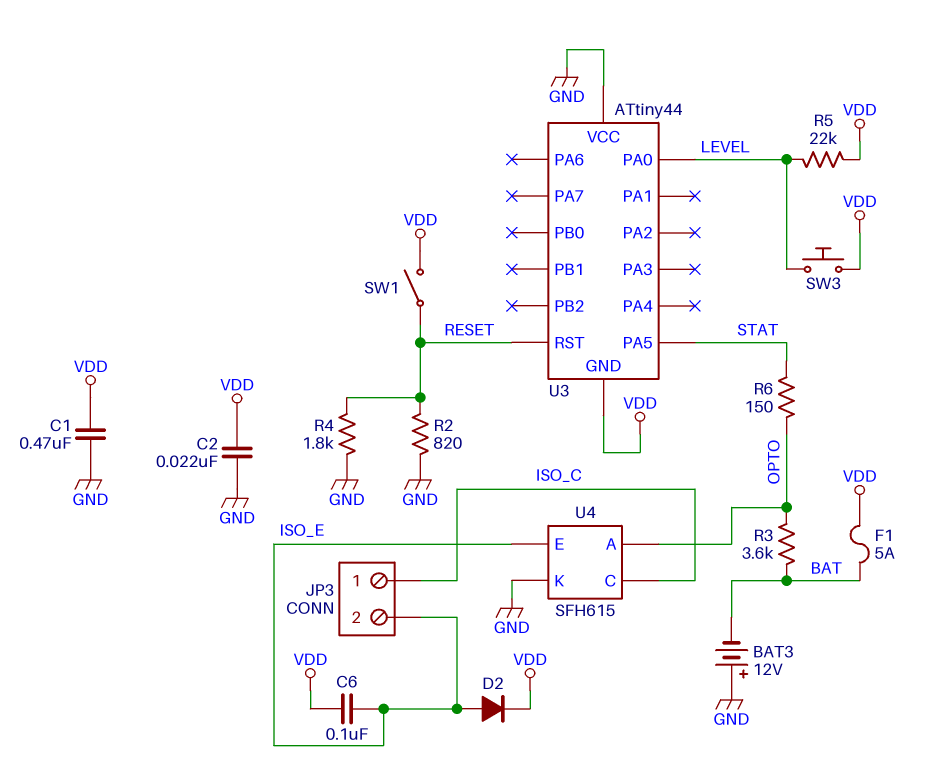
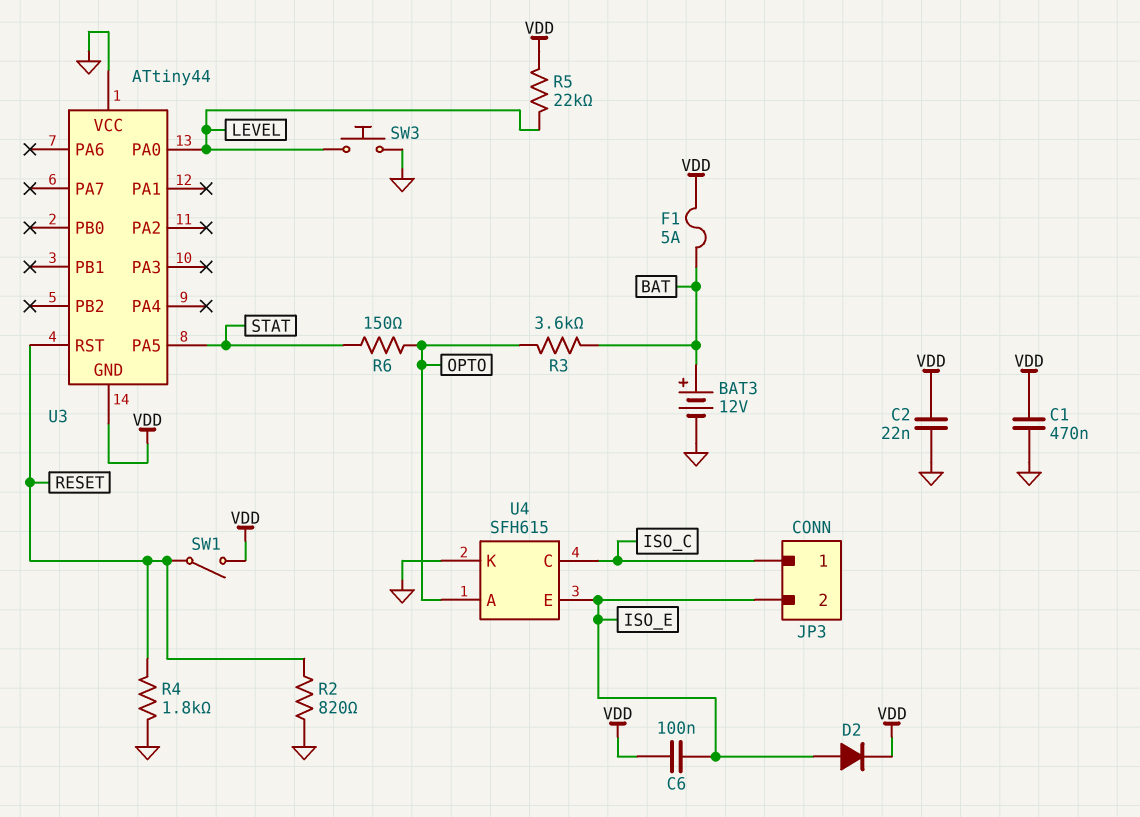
BAT3: 12V (plus GND, minus BAT) -> 12V (plus BAT, minus GND)
SW3: button (LEVEL, VDD) -> button (GND, LEVEL)

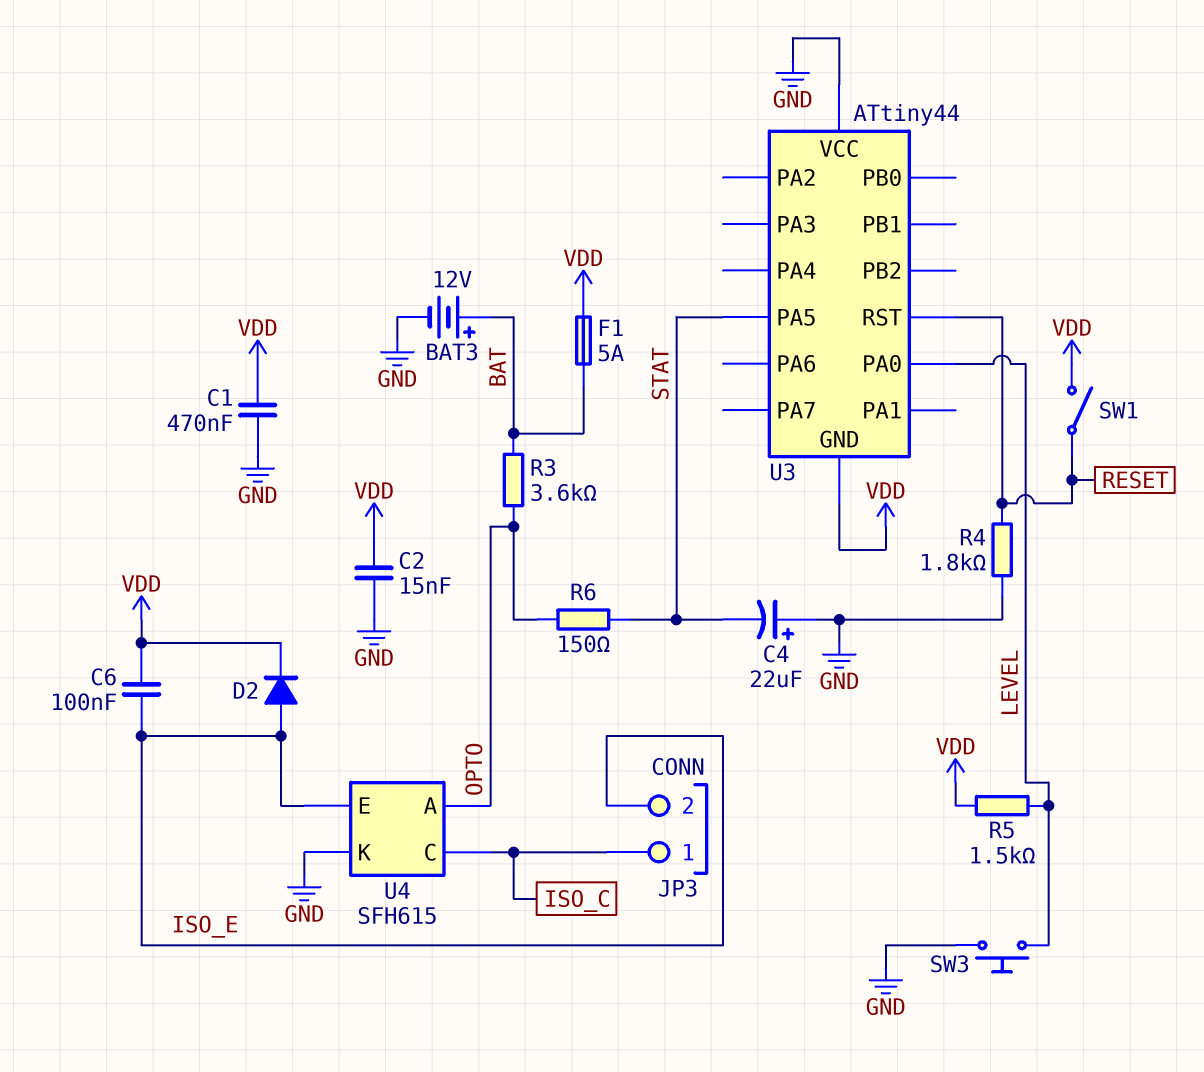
C2: 22nF (GND, VDD) -> 15nF (GND, VDD)
C4: none -> 22uF (plus GND, minus STAT)
R2: 820 (GND, RESET) -> none
R5: 22k (LEVEL, VDD) -> 1.5k (LEVEL, VDD)

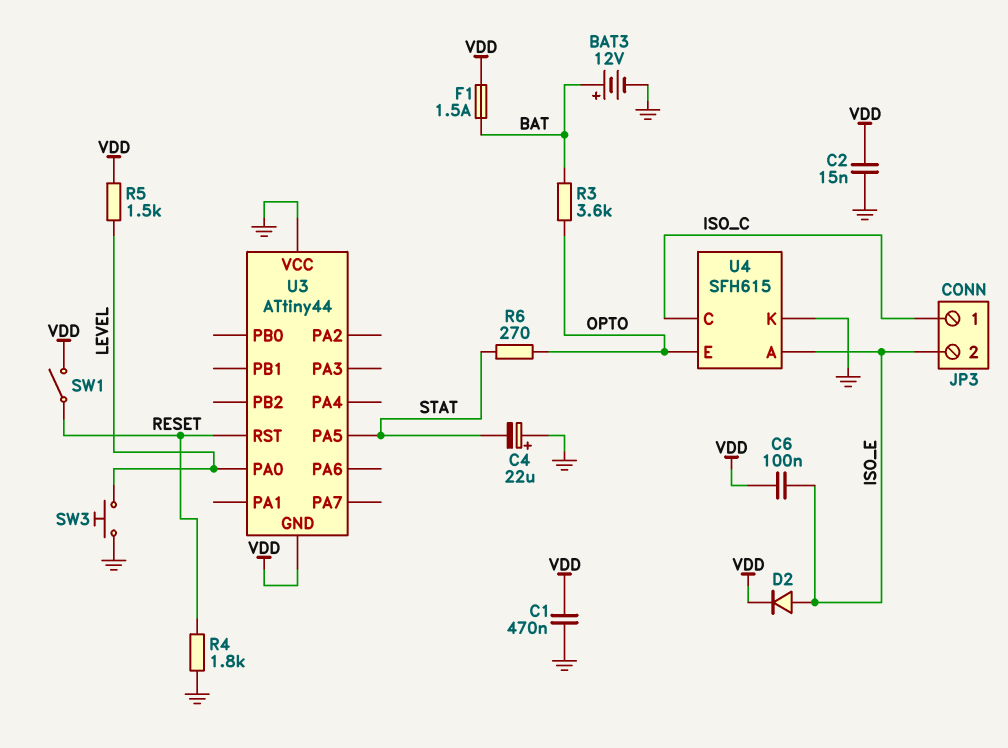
F1: 5A (BAT, VDD) -> 1.5A (BAT, VDD)
R6: 150 (OPTO, STAT) -> 270 (OPTO, STAT)
U4 pin A: OPTO -> ISO_E
U4 pin E: ISO_E -> OPTO

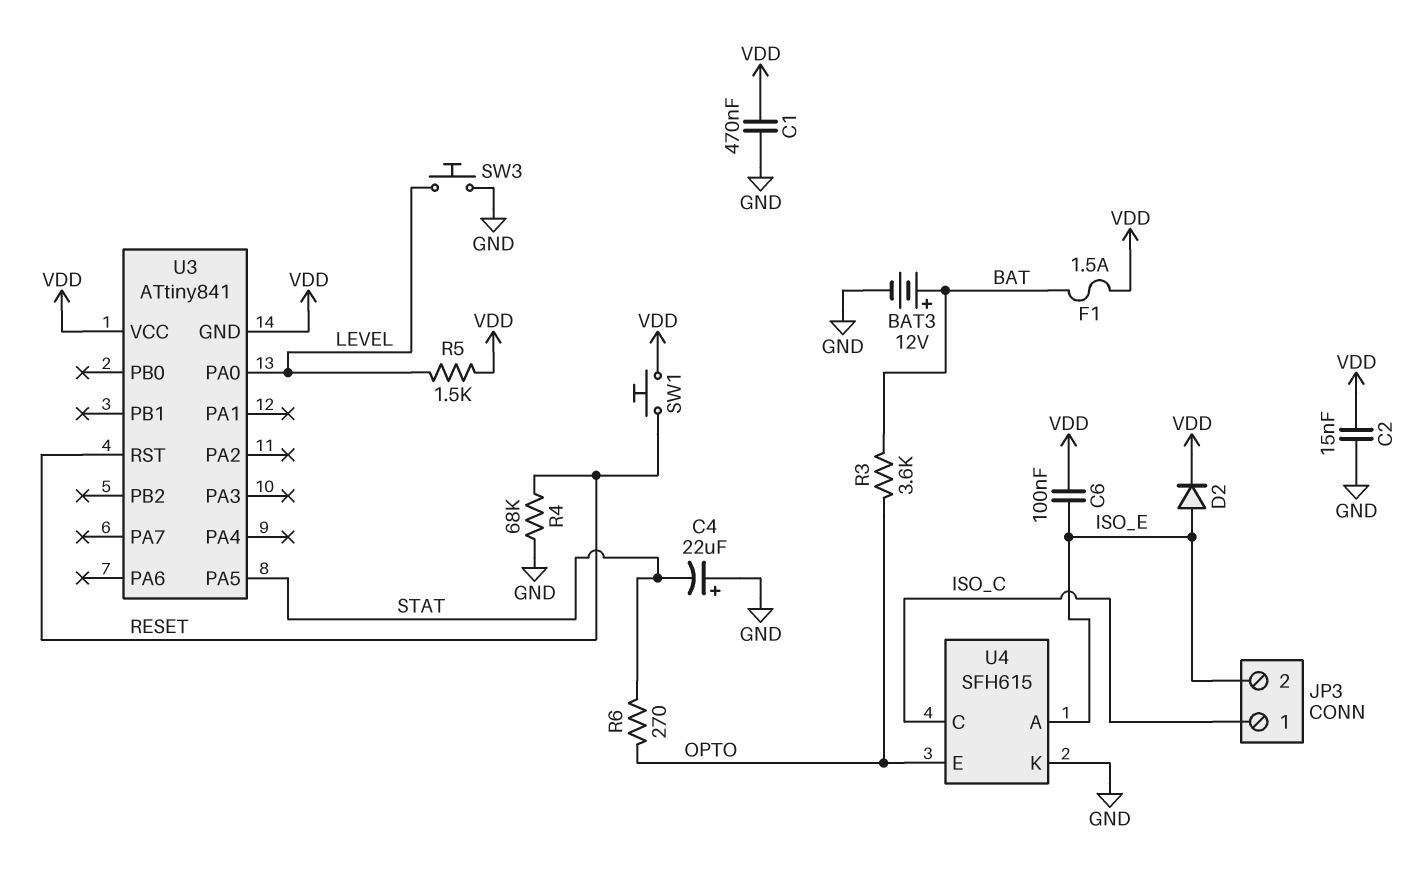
R4: 1.8k (GND, RESET) -> 68k (GND, RESET)
SW1: switch (RESET, VDD) -> button (RESET, VDD)
U3: ATtiny44 -> ATtiny841
U3 pin VCC: GND -> VDD

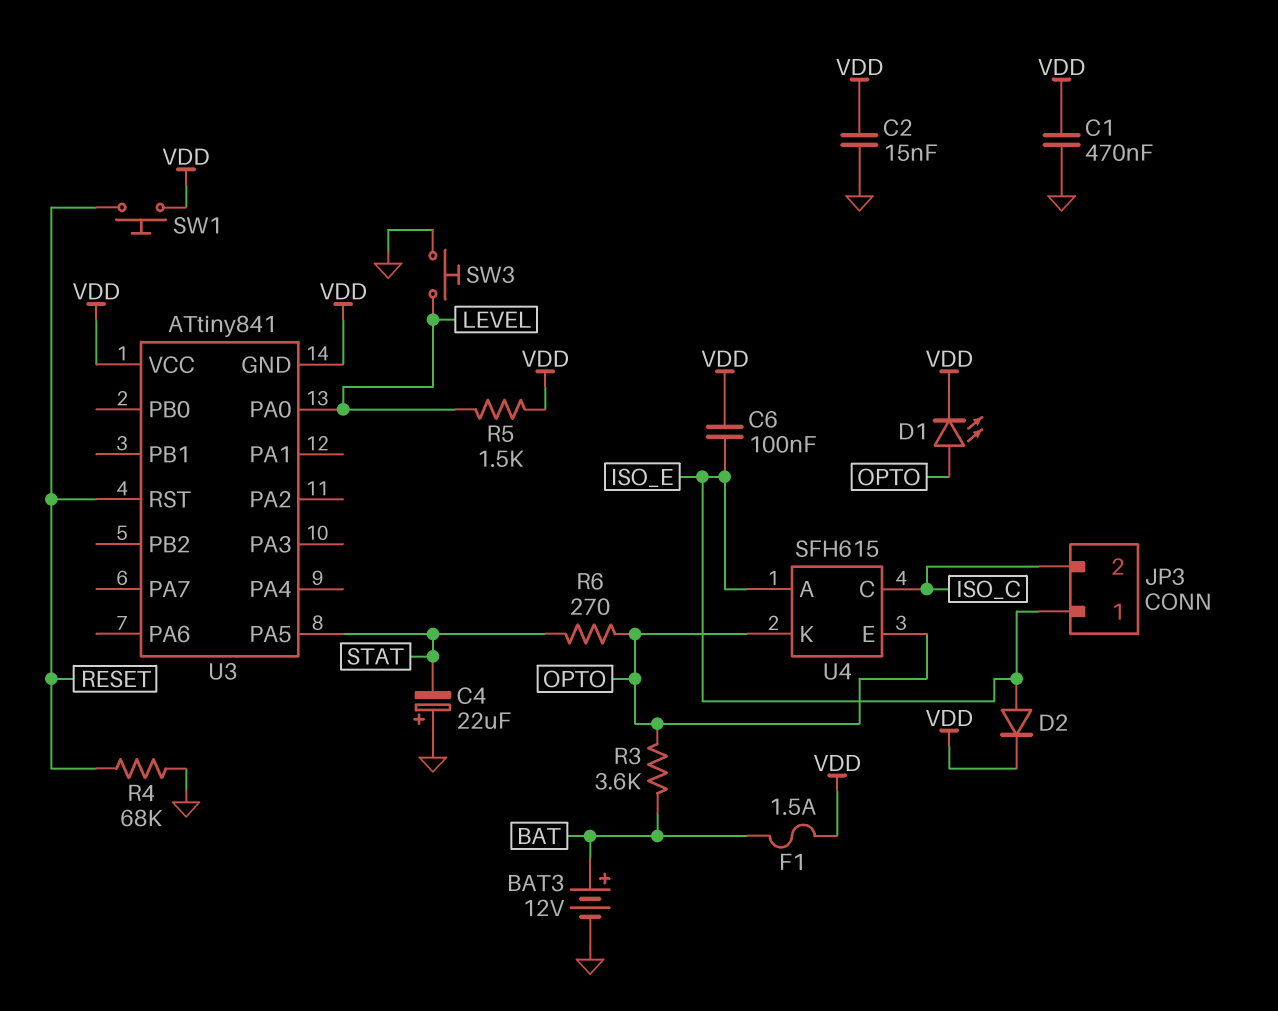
D1: none -> LED (A OPTO, K VDD)
JP3 pin 1: ISO_C -> ISO_E
JP3 pin 2: ISO_E -> ISO_C
U4 pin K: GND -> OPTO

